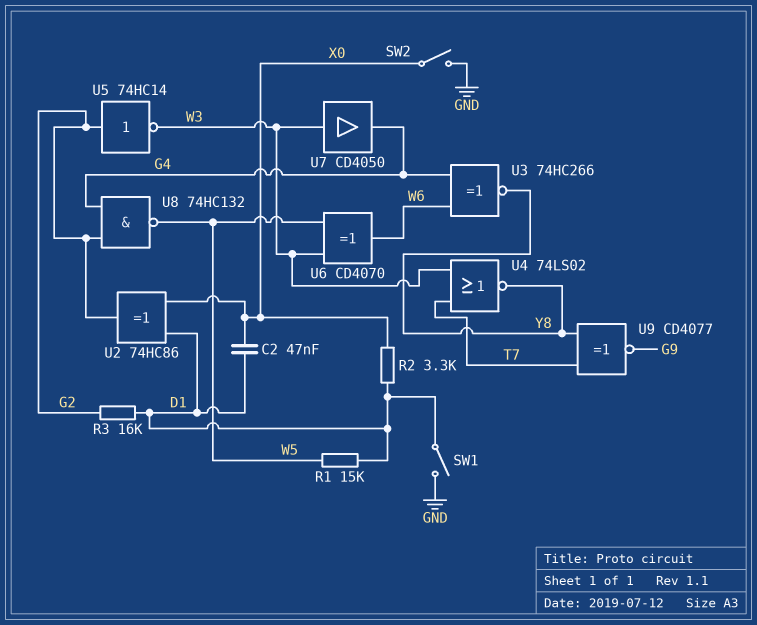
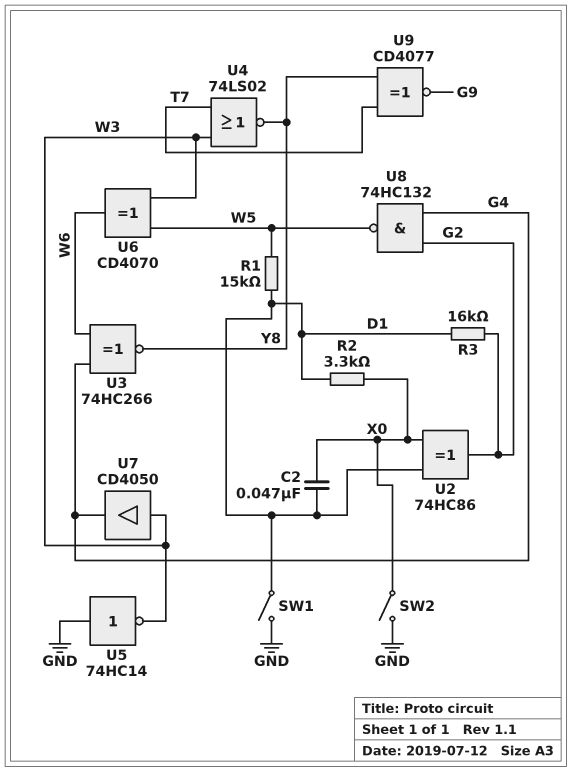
U5: NOT 74HC14 (in G2, out W3) -> NOT 74HC14 (in GND, out W3)

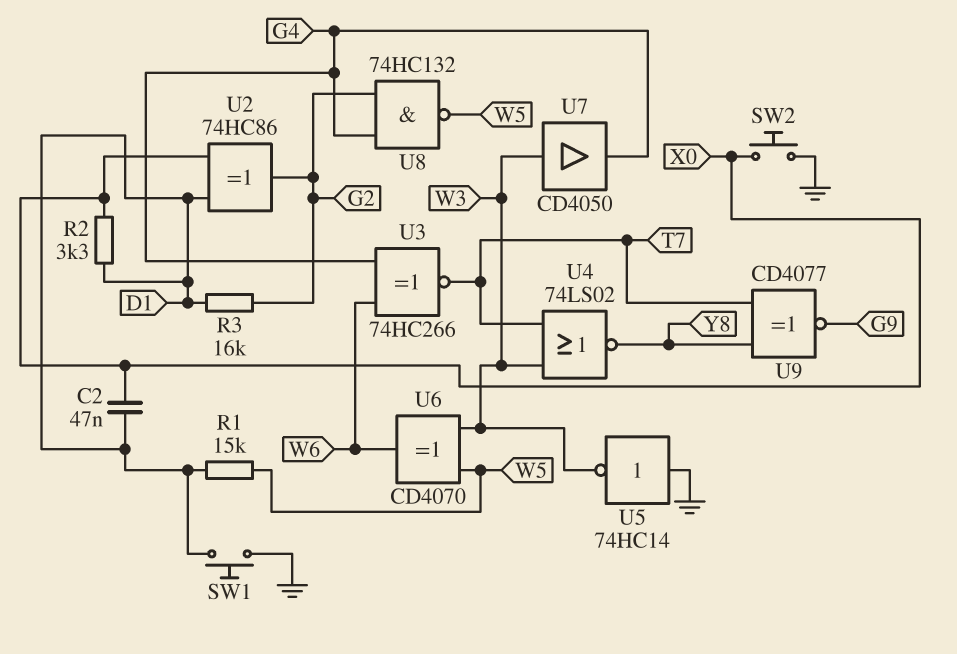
SW1: switch (D1, GND) -> button (D1, GND)
SW2: switch (GND, X0) -> button (GND, X0)
U3: XNOR 74HC266 (in G4, in W6, out Y8) -> XNOR 74HC266 (in G4, in W6, out T7)

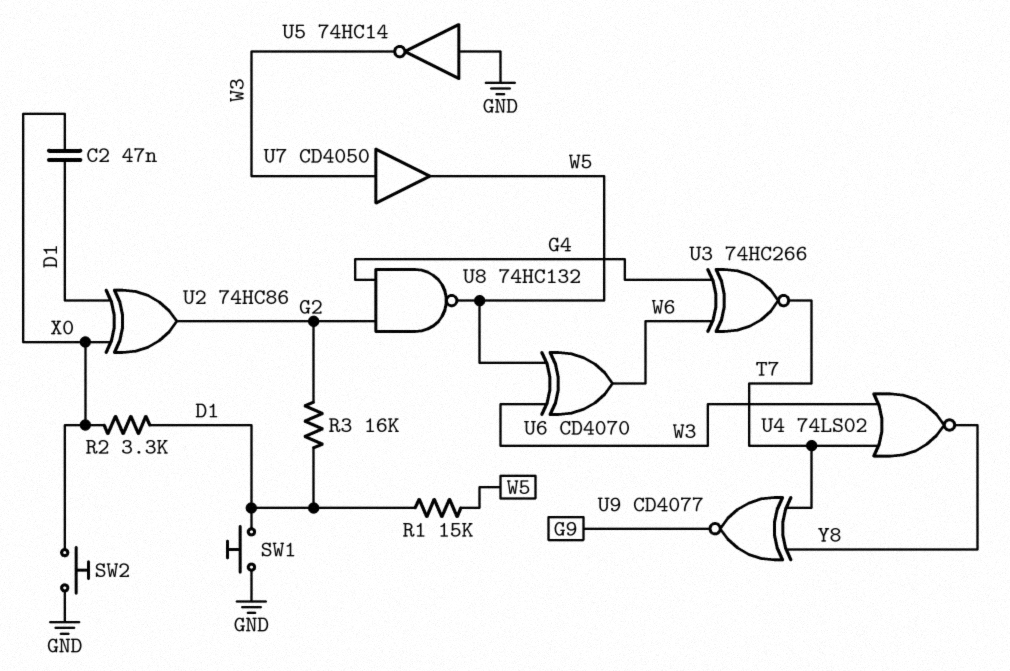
U7: buffer CD4050 (in W3, out G4) -> buffer CD4050 (in W3, out W5)

